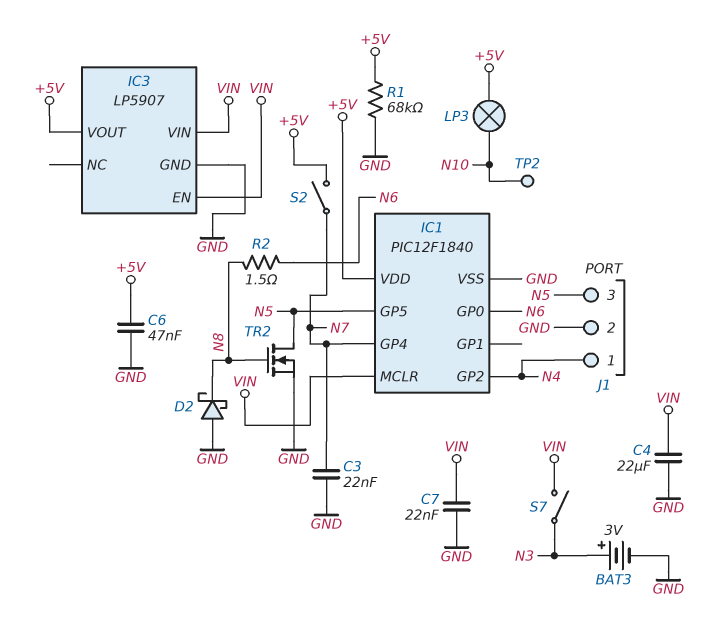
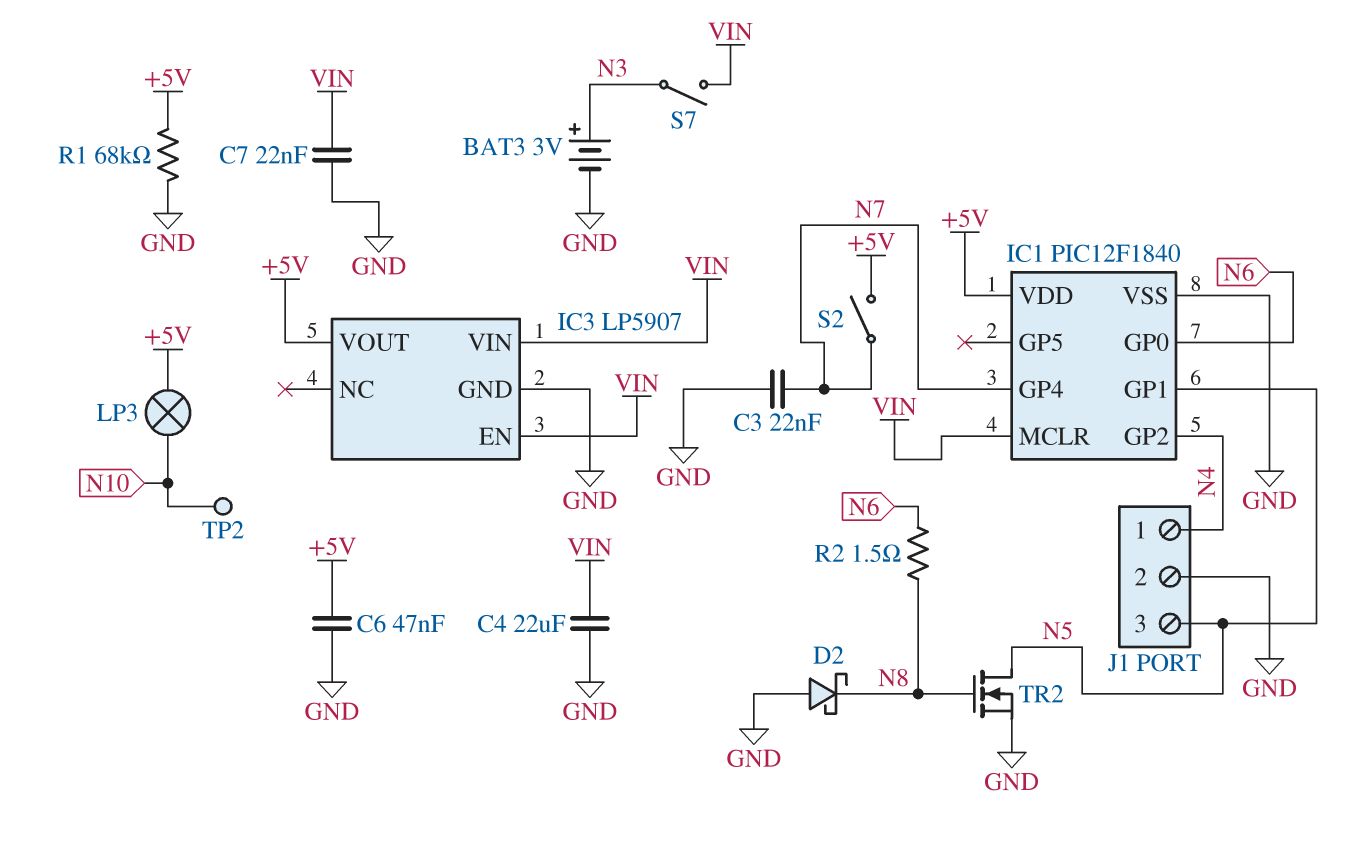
IC1 pin GP1: none -> N5
IC1 pin GP5: N5 -> none

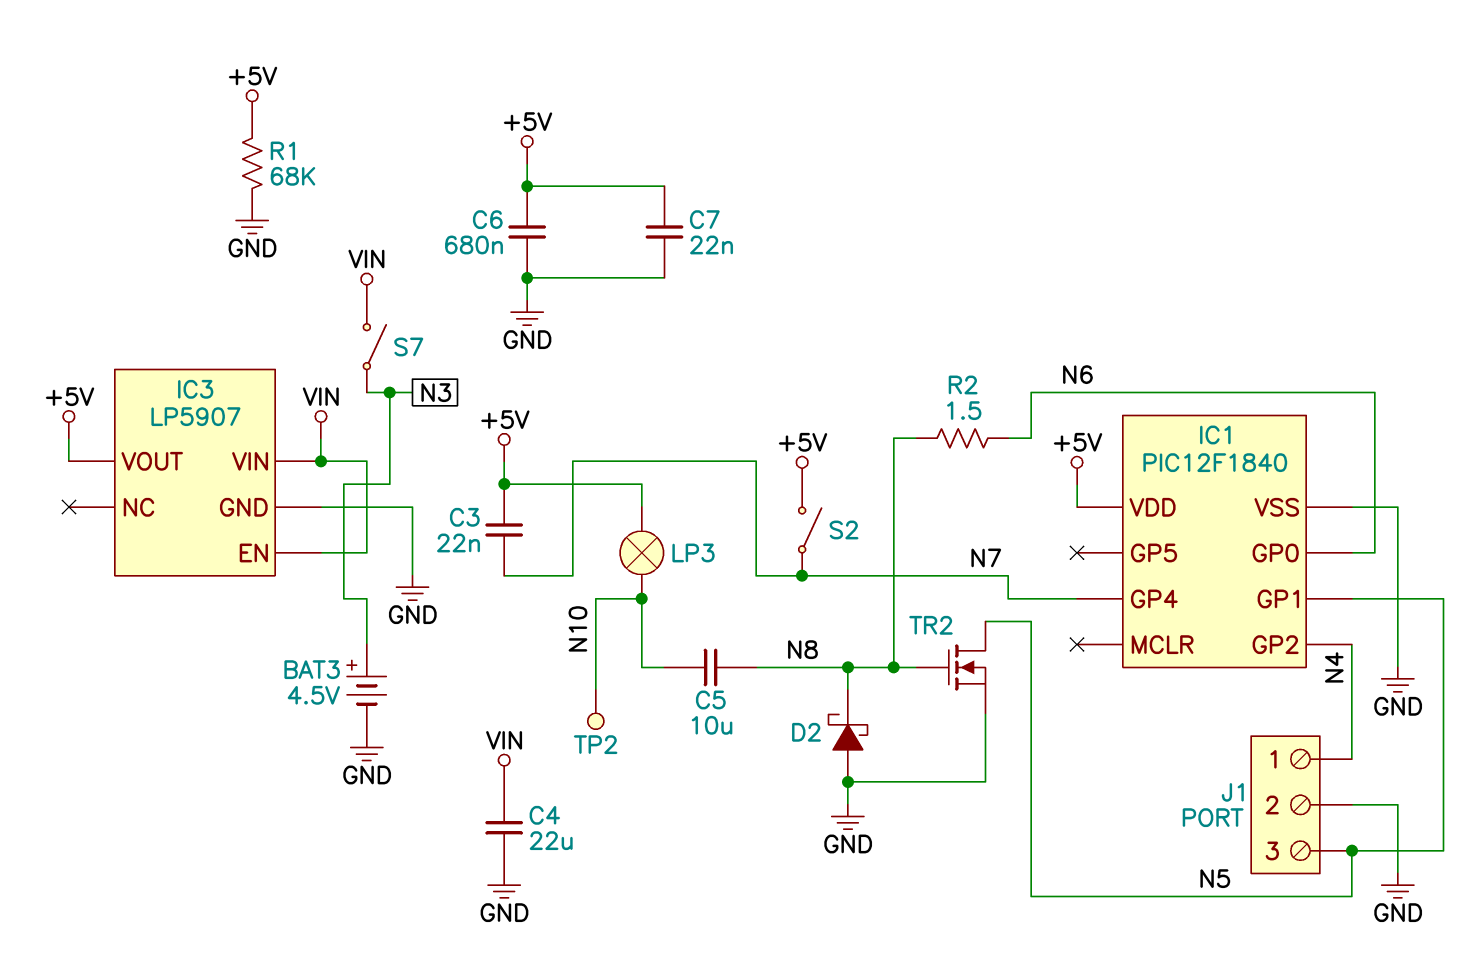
BAT3: 3V (plus N3, minus GND) -> 4.5V (plus N3, minus GND)
C3: 22nF (GND, N7) -> 22nF (+5V, N7)
C5: none -> 10uF (N8, N10)
C6: 47nF (+5V, GND) -> 680nF (+5V, GND)
C7: 22nF (GND, VIN) -> 22nF (+5V, GND)
IC1 pin MCLR: VIN -> none

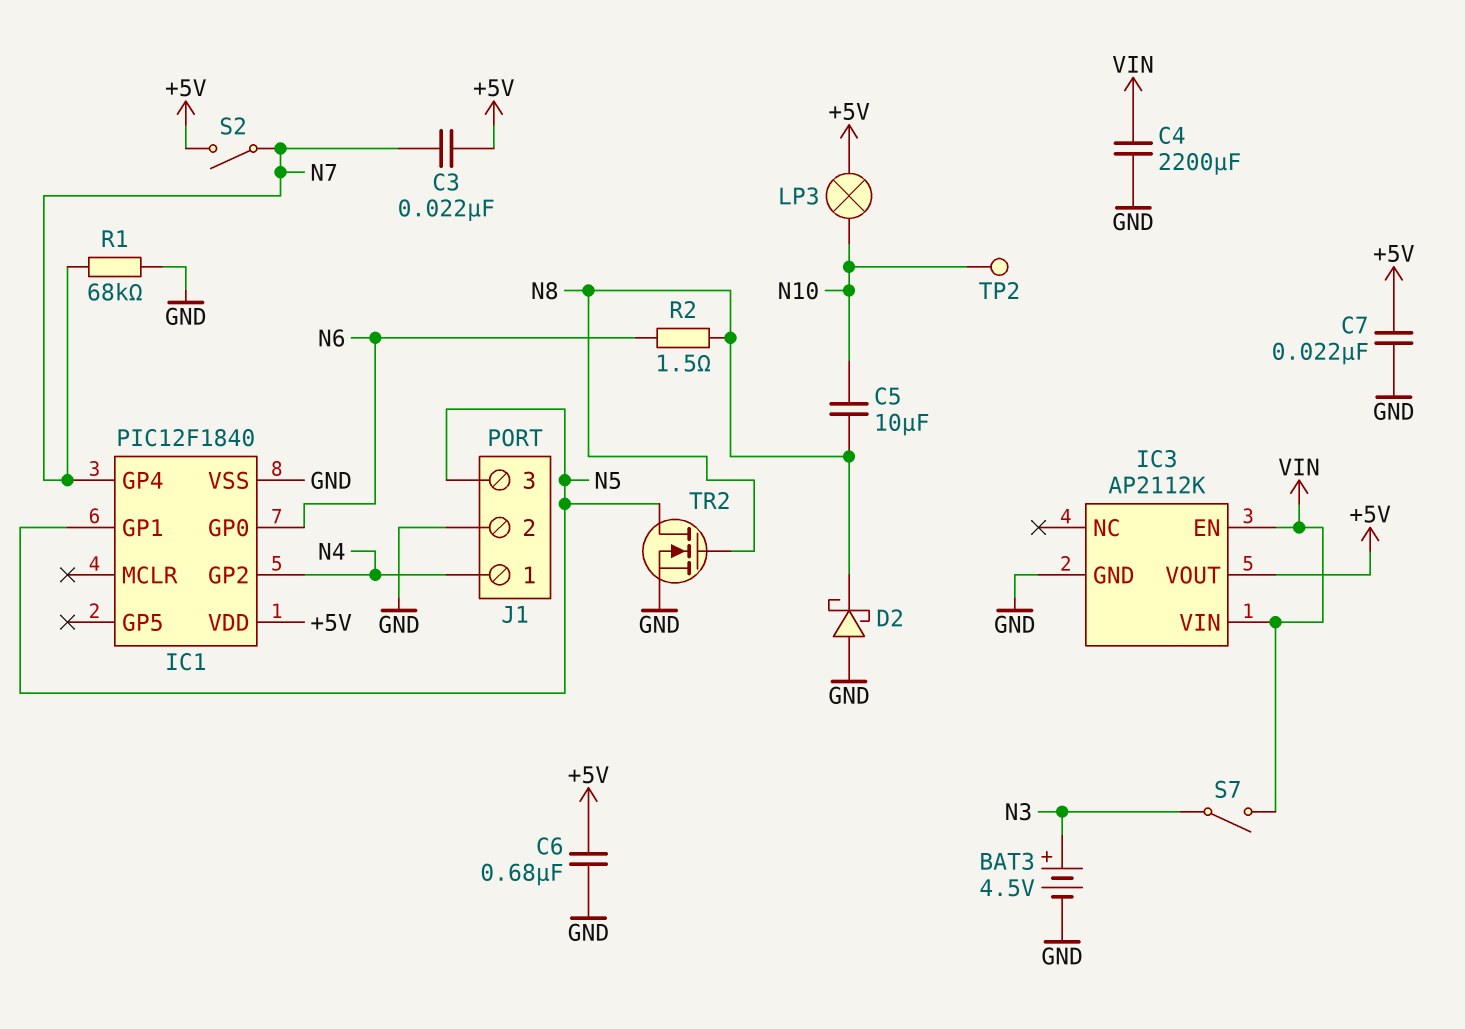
C4: 22uF (GND, VIN) -> 2200uF (GND, VIN)
IC3: LP5907 -> AP2112K
R1: 68k (+5V, GND) -> 68k (GND, N7)

